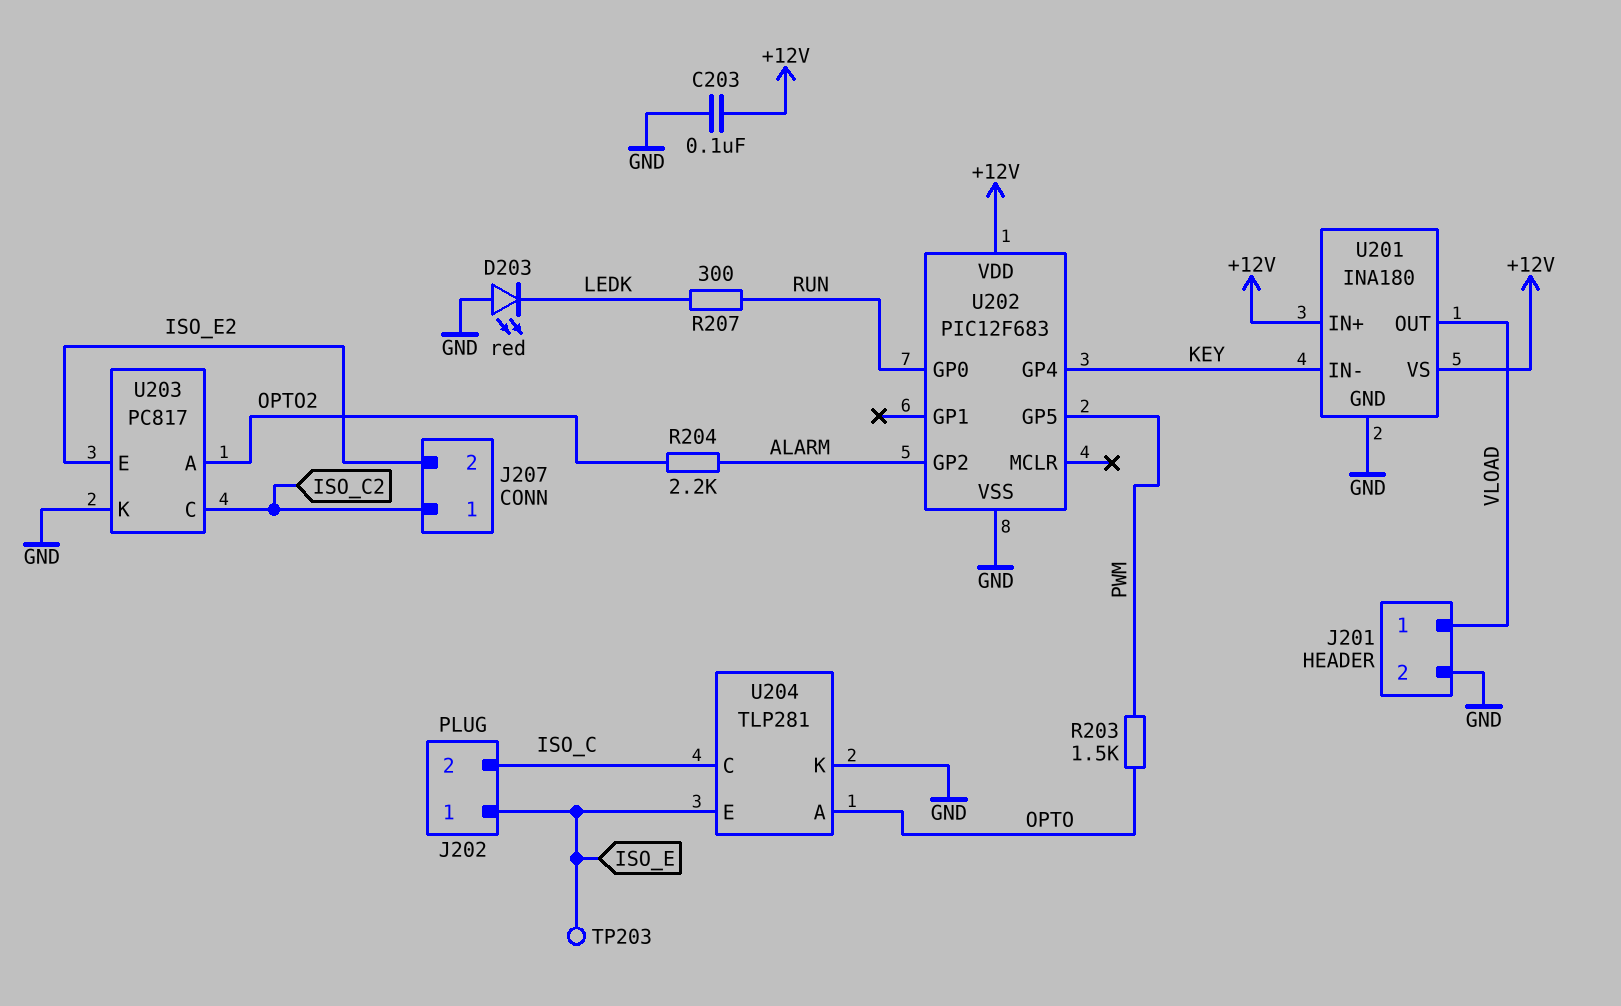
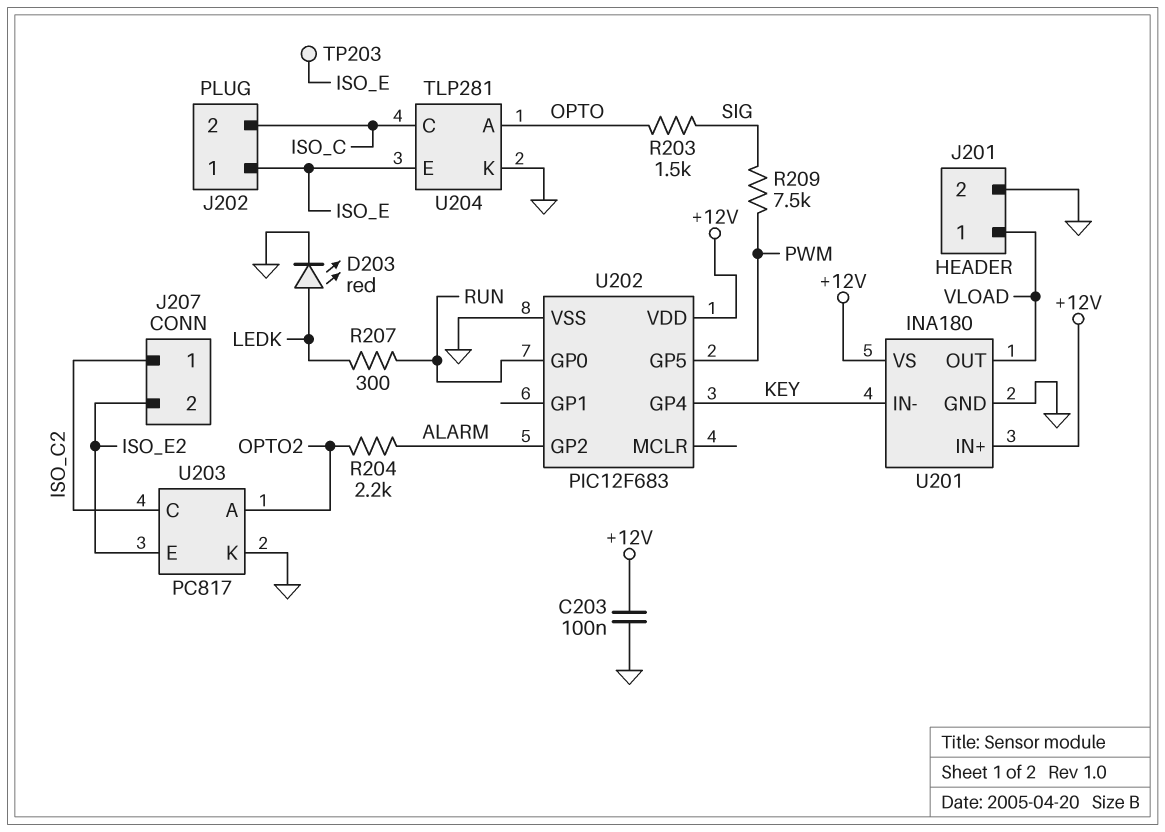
D203: LED red (A GND, K LEDK) -> LED red (A LEDK, K GND)
R203: 1.5k (OPTO, PWM) -> 1.5k (OPTO, SIG)
R209: none -> 7.5k (PWM, SIG)

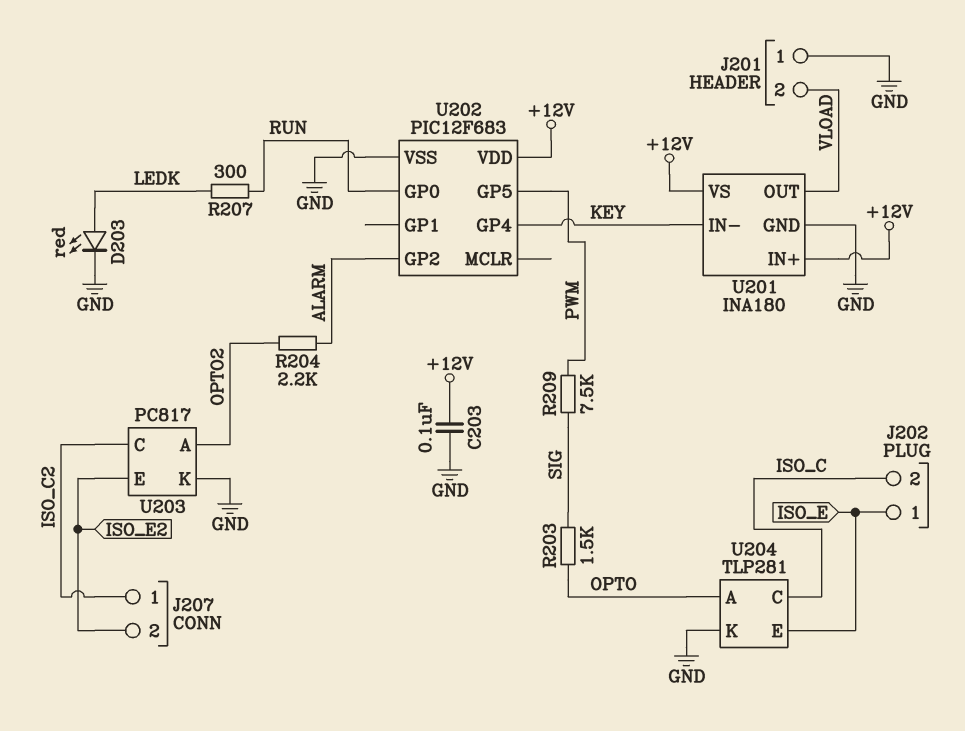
J201 pin 1: VLOAD -> GND
J201 pin 2: GND -> VLOAD
TP203: test point (ISO_E) -> none

